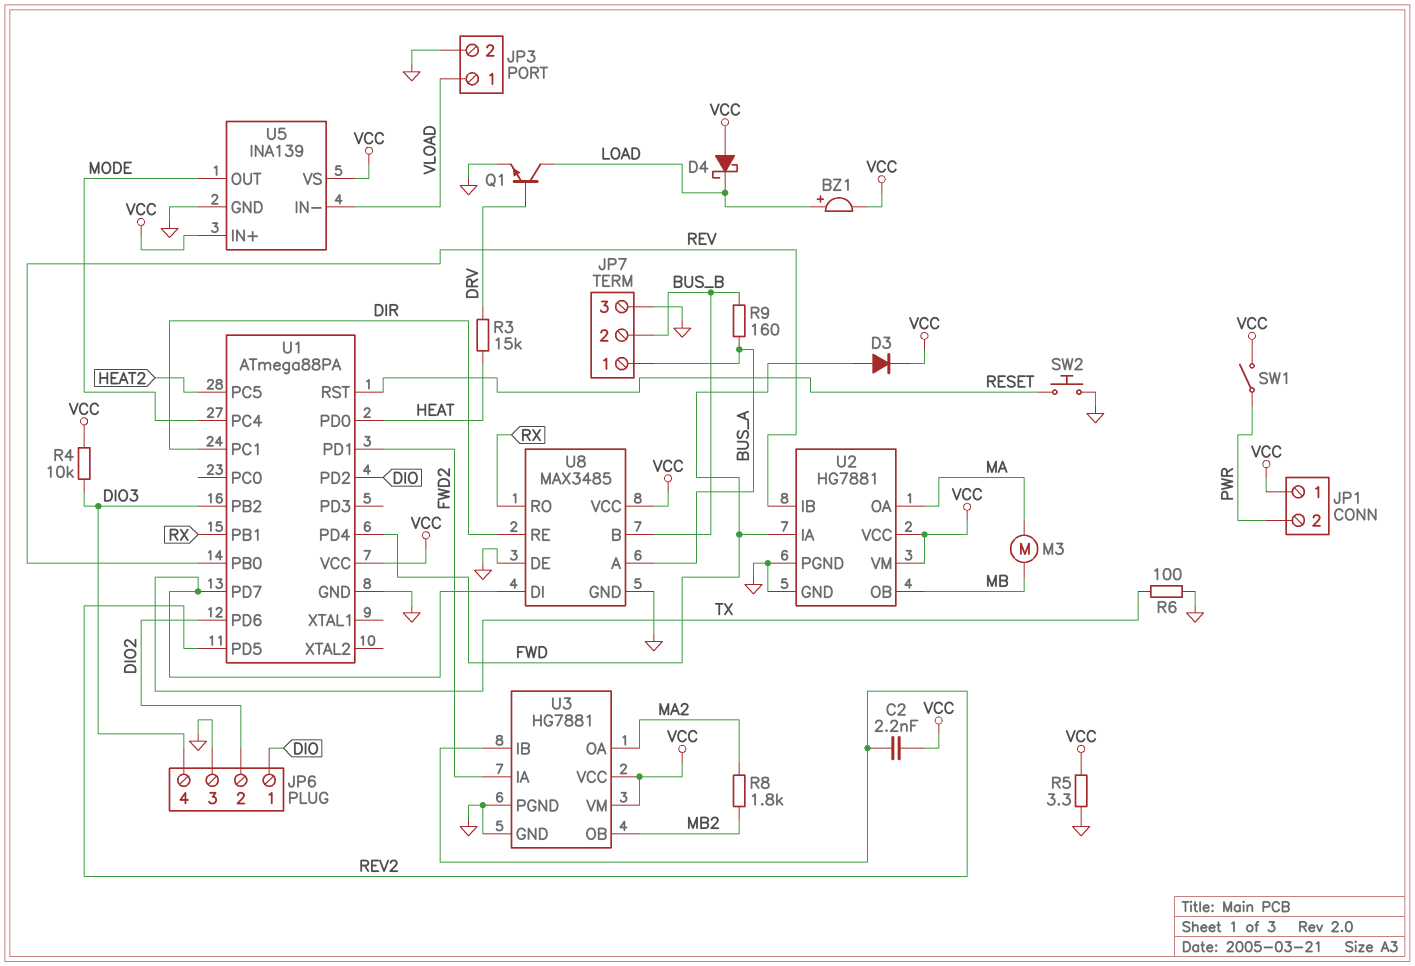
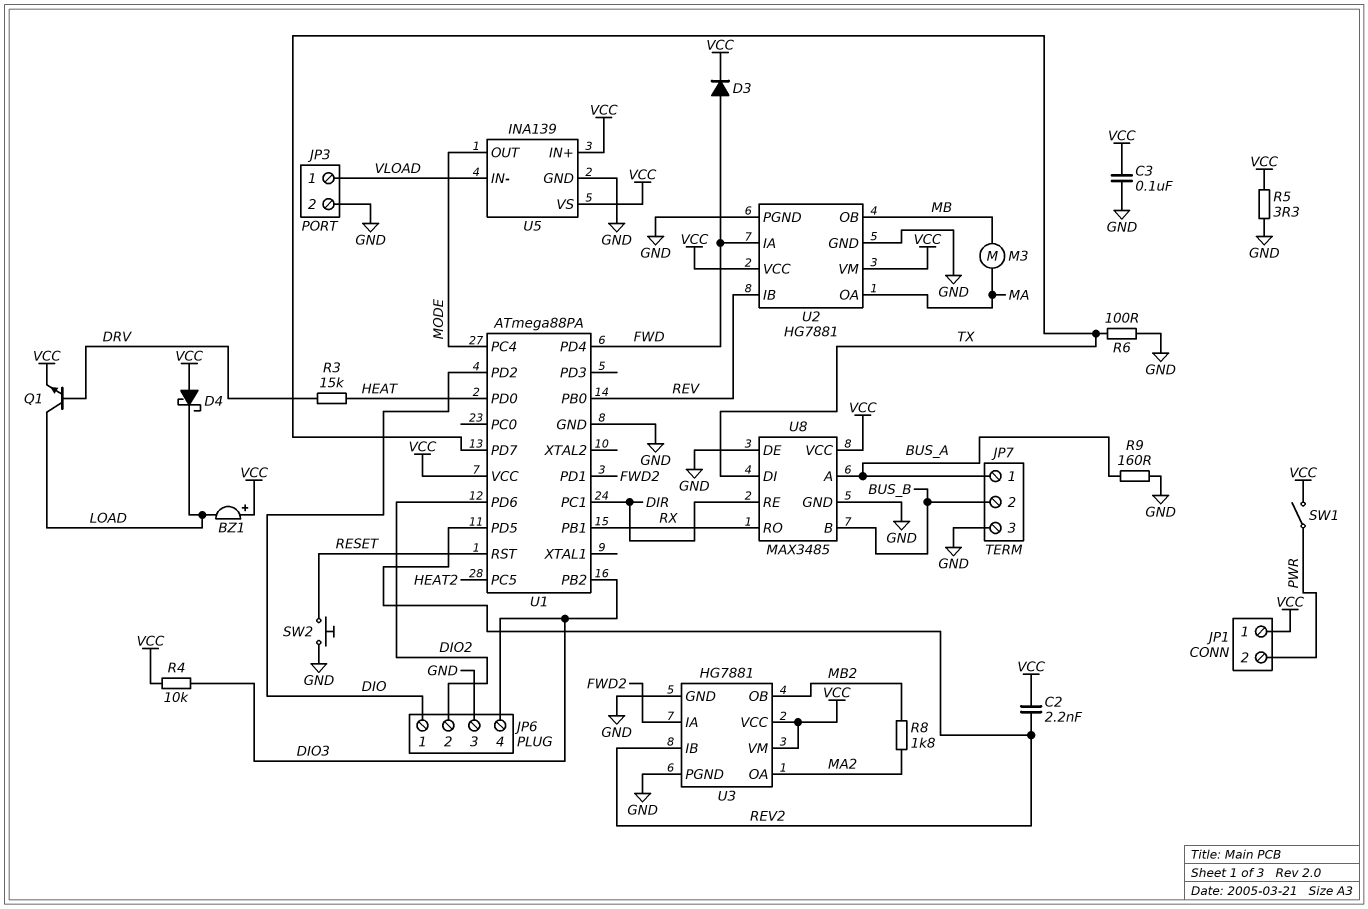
BZ1: buzzer (plus LOAD, minus VCC) -> buzzer (plus VCC, minus LOAD)
C3: none -> 100nF (GND, VCC)
Q1: NPN (B DRV, C LOAD, E GND) -> NPN (B DRV, C LOAD, E VCC)
R9: 160 (BUS_A, BUS_B) -> 160 (BUS_A, GND)

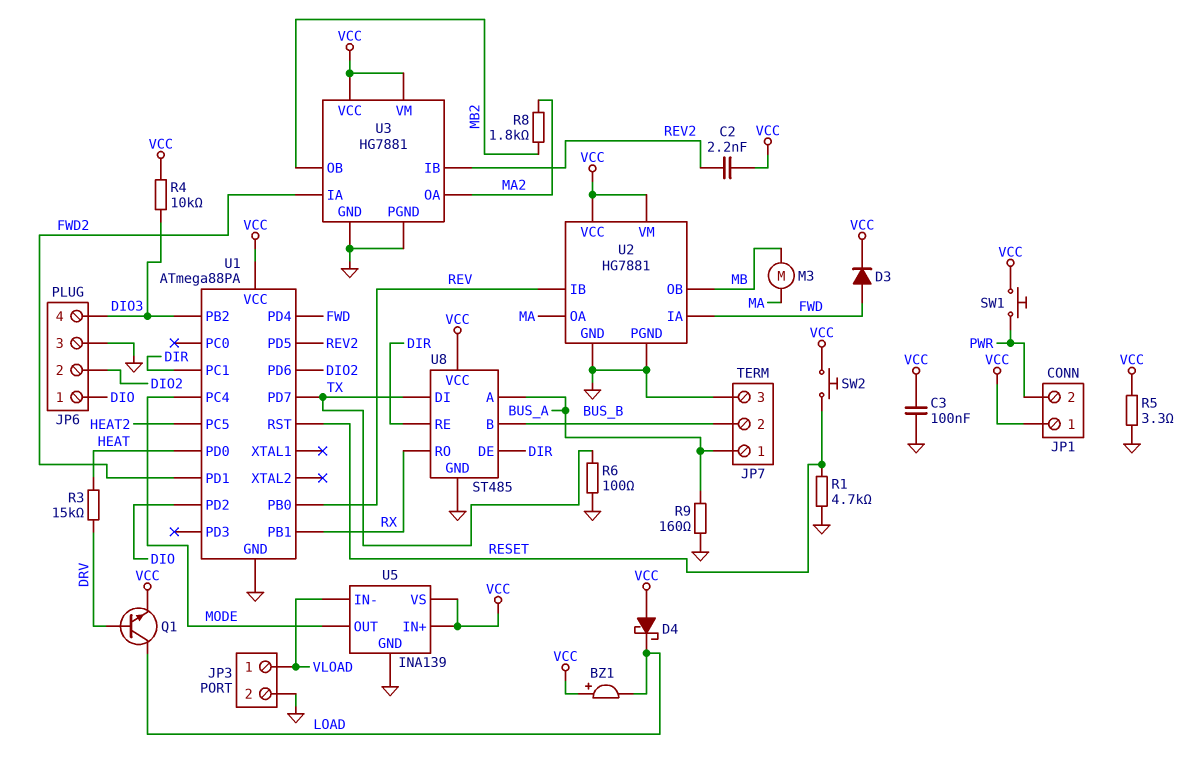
R1: none -> 4.7k (GND, RESET)
SW1: switch (PWR, VCC) -> button (PWR, VCC)
SW2: button (GND, RESET) -> button (RESET, VCC)
U8: MAX3485 -> ST485
U8 pin DE: GND -> DIR

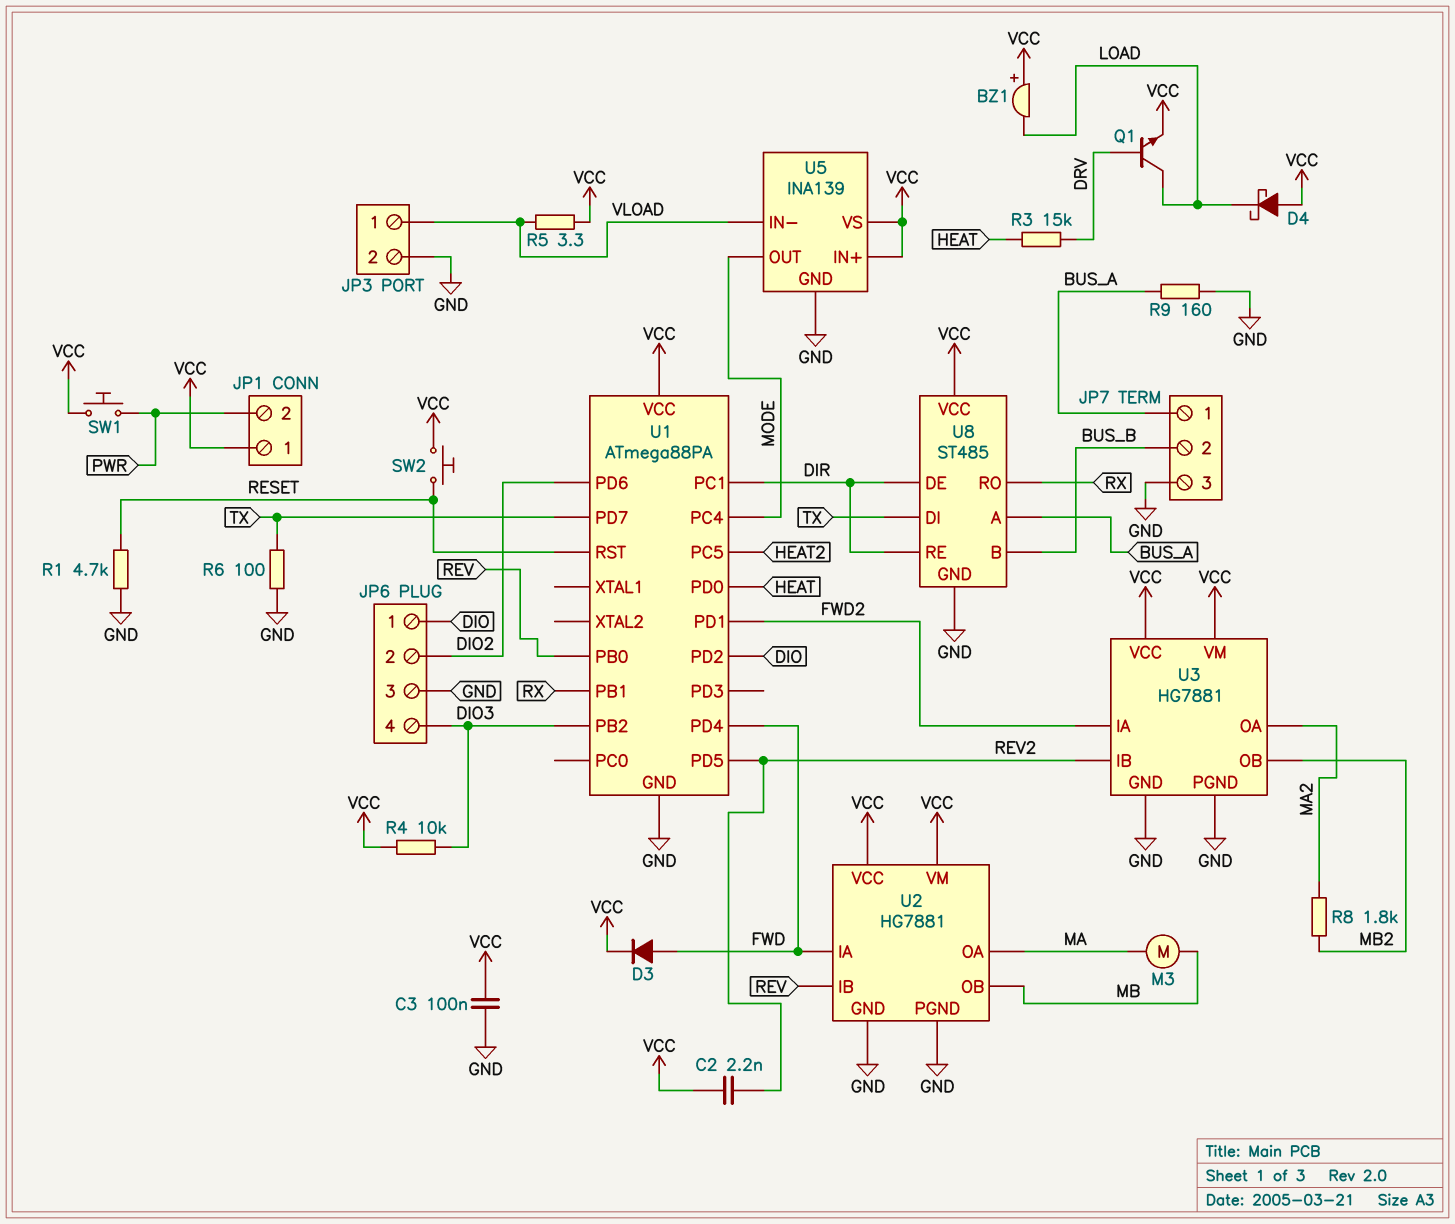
R5: 3.3 (GND, VCC) -> 3.3 (VCC, VLOAD)

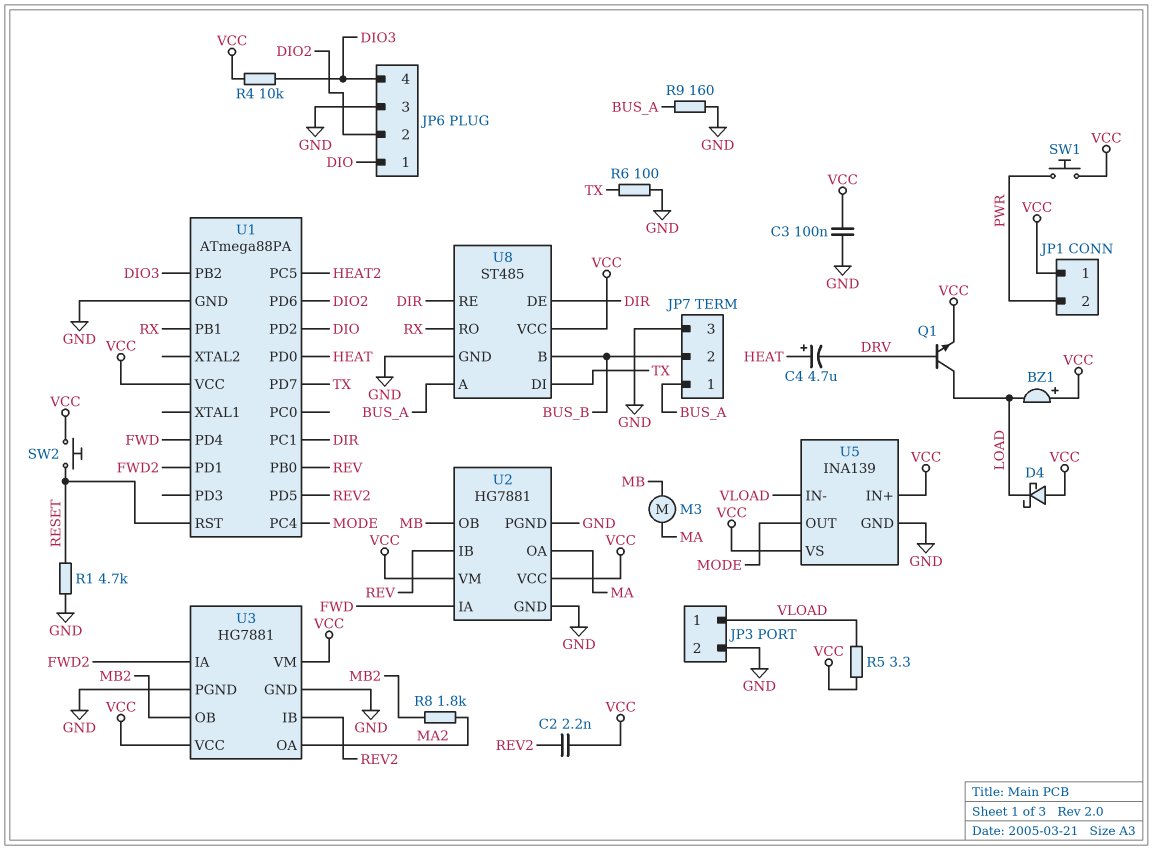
C4: none -> 4.7uF (plus HEAT, minus DRV)
D3: diode (A FWD, K VCC) -> none
R3: 15k (DRV, HEAT) -> none

